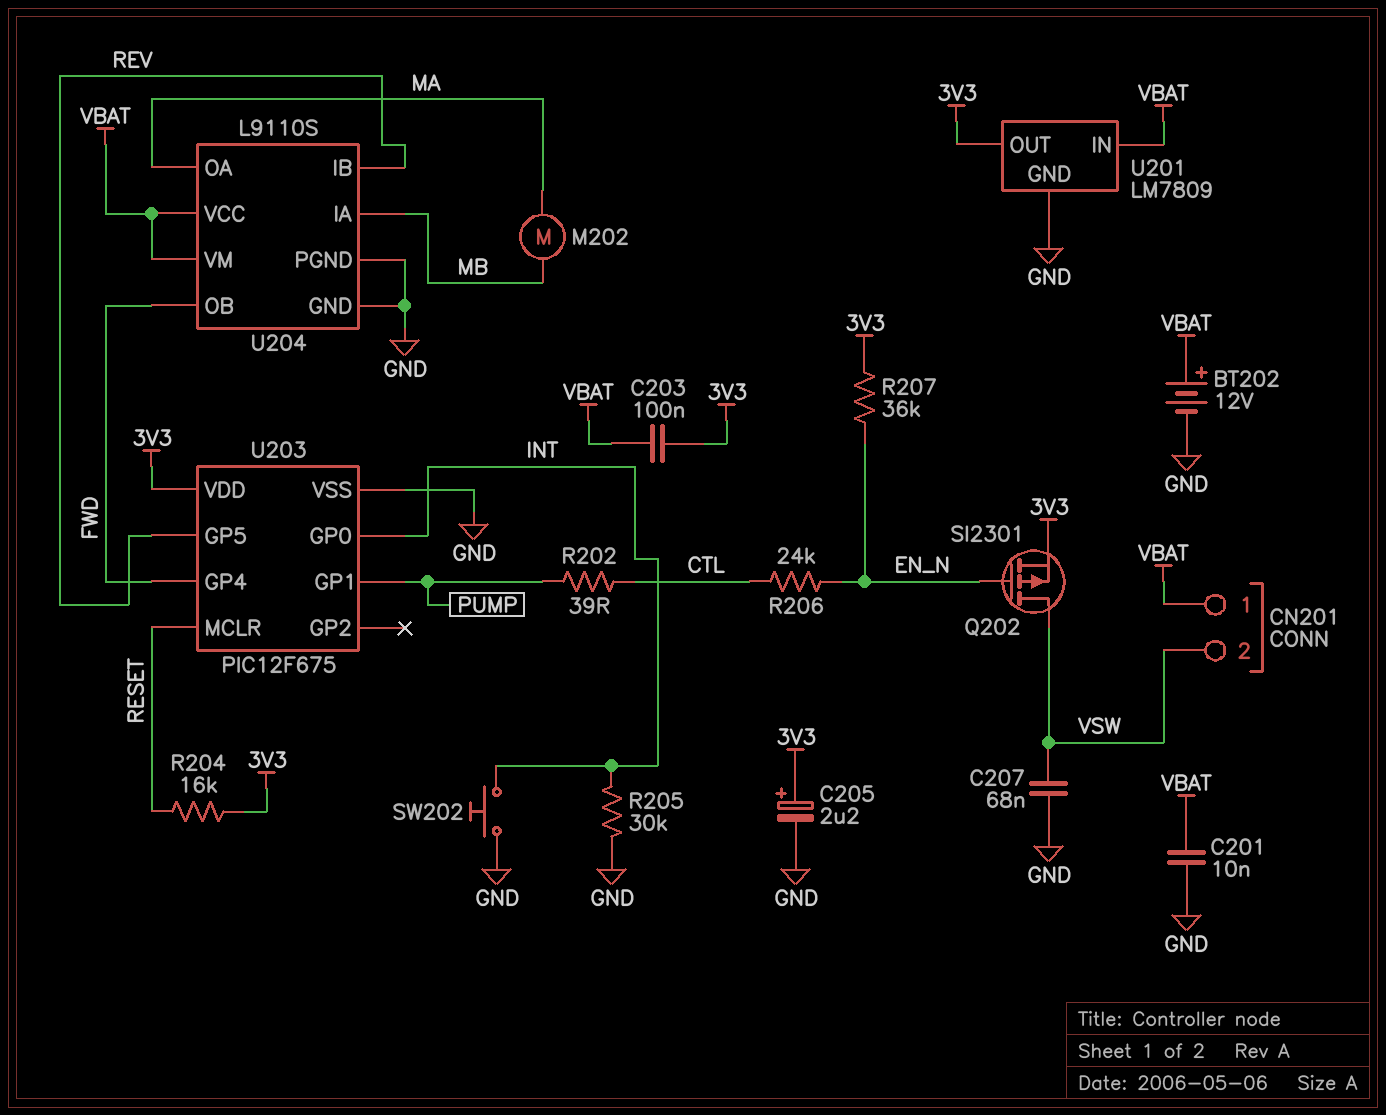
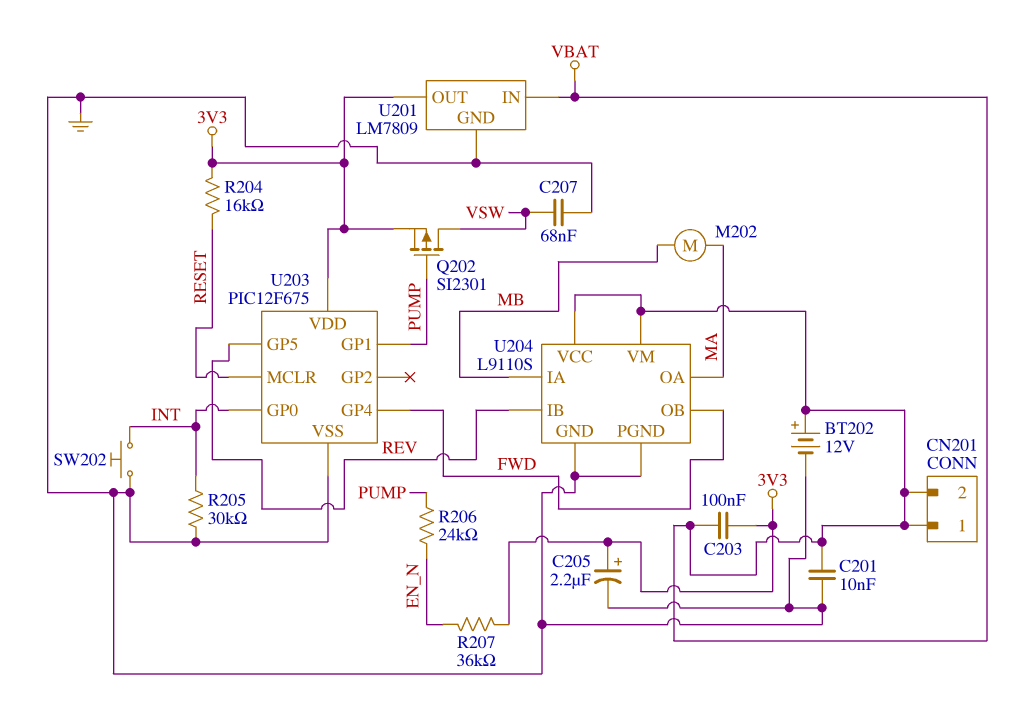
CN201 pin 2: VSW -> VBAT
Q202: PMOS SI2301 (G EN_N, D VSW, S 3V3) -> PMOS SI2301 (G PUMP, D VSW, S 3V3)
R202: 39 (CTL, PUMP) -> none
R206: 24k (CTL, EN_N) -> 24k (EN_N, PUMP)

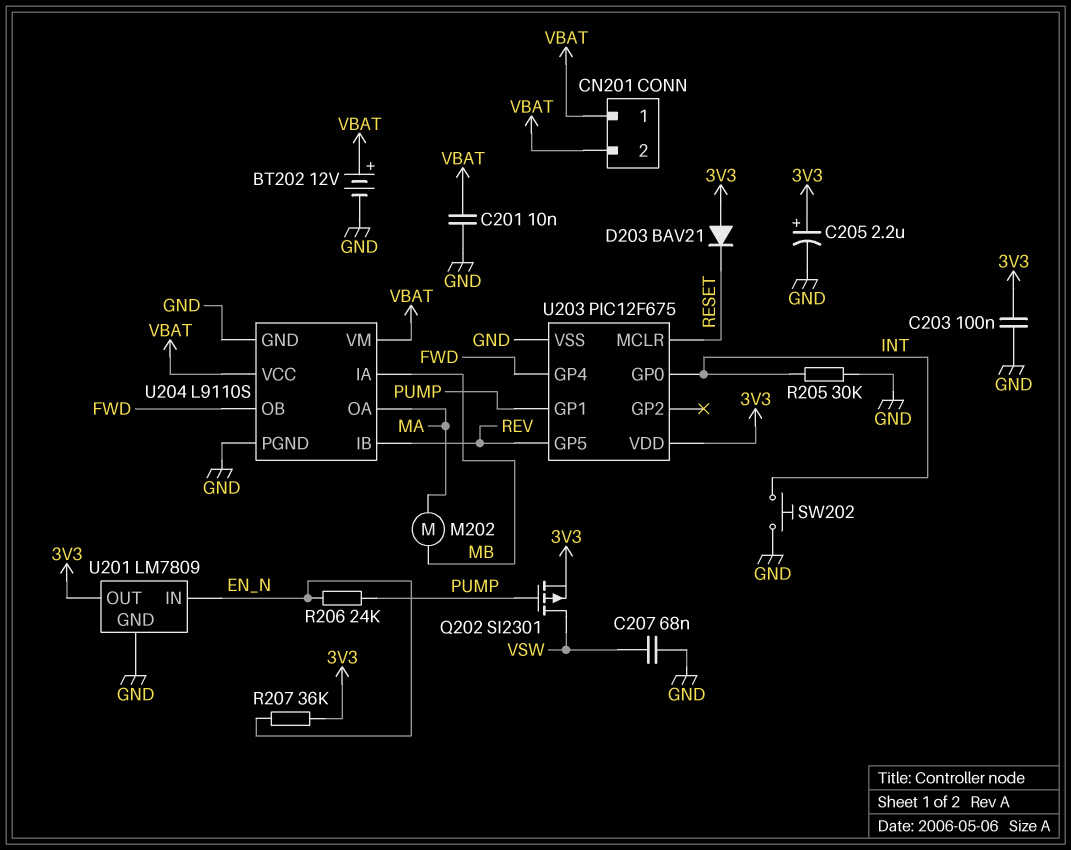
C203: 100nF (3V3, VBAT) -> 100nF (3V3, GND)
D203: none -> diode BAV21 (A 3V3, K RESET)
R204: 16k (3V3, RESET) -> none
U201 pin IN: VBAT -> EN_N

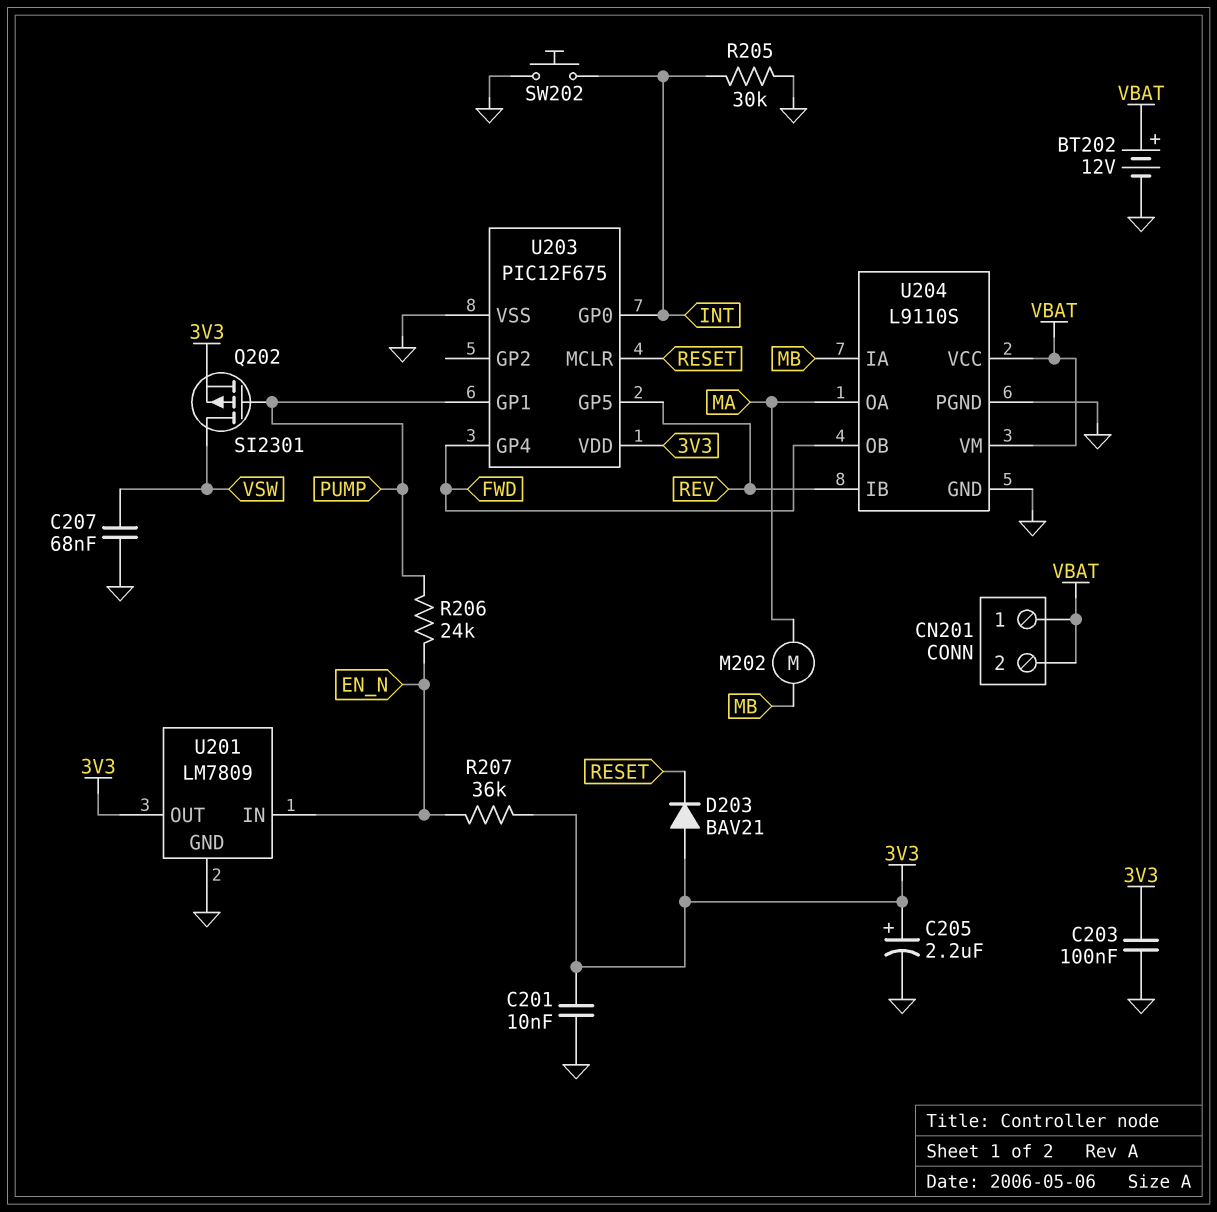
C201: 10nF (GND, VBAT) -> 10nF (3V3, GND)

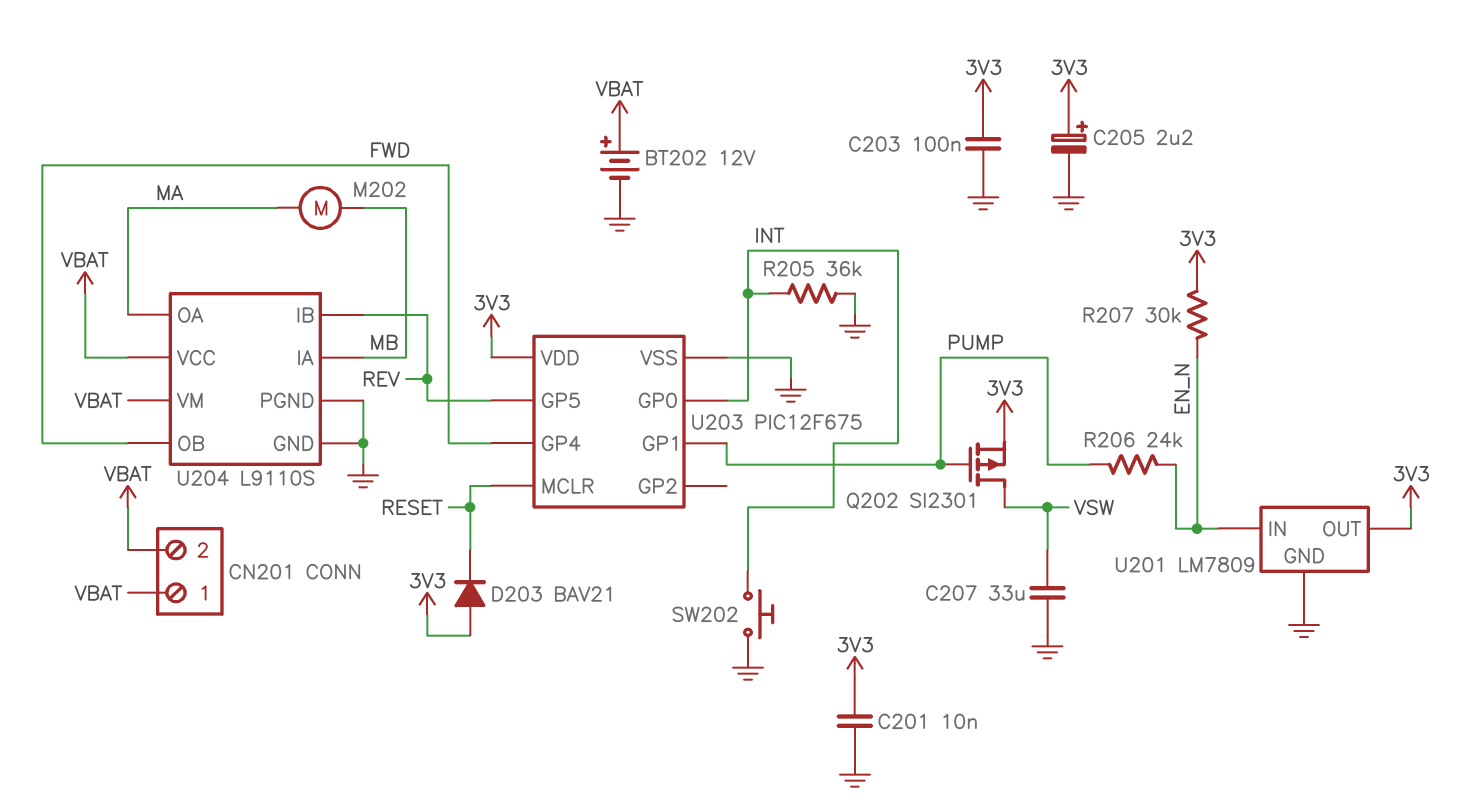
C207: 68nF (GND, VSW) -> 33uF (GND, VSW)
R205: 30k (GND, INT) -> 36k (GND, INT)
R207: 36k (3V3, EN_N) -> 30k (3V3, EN_N)

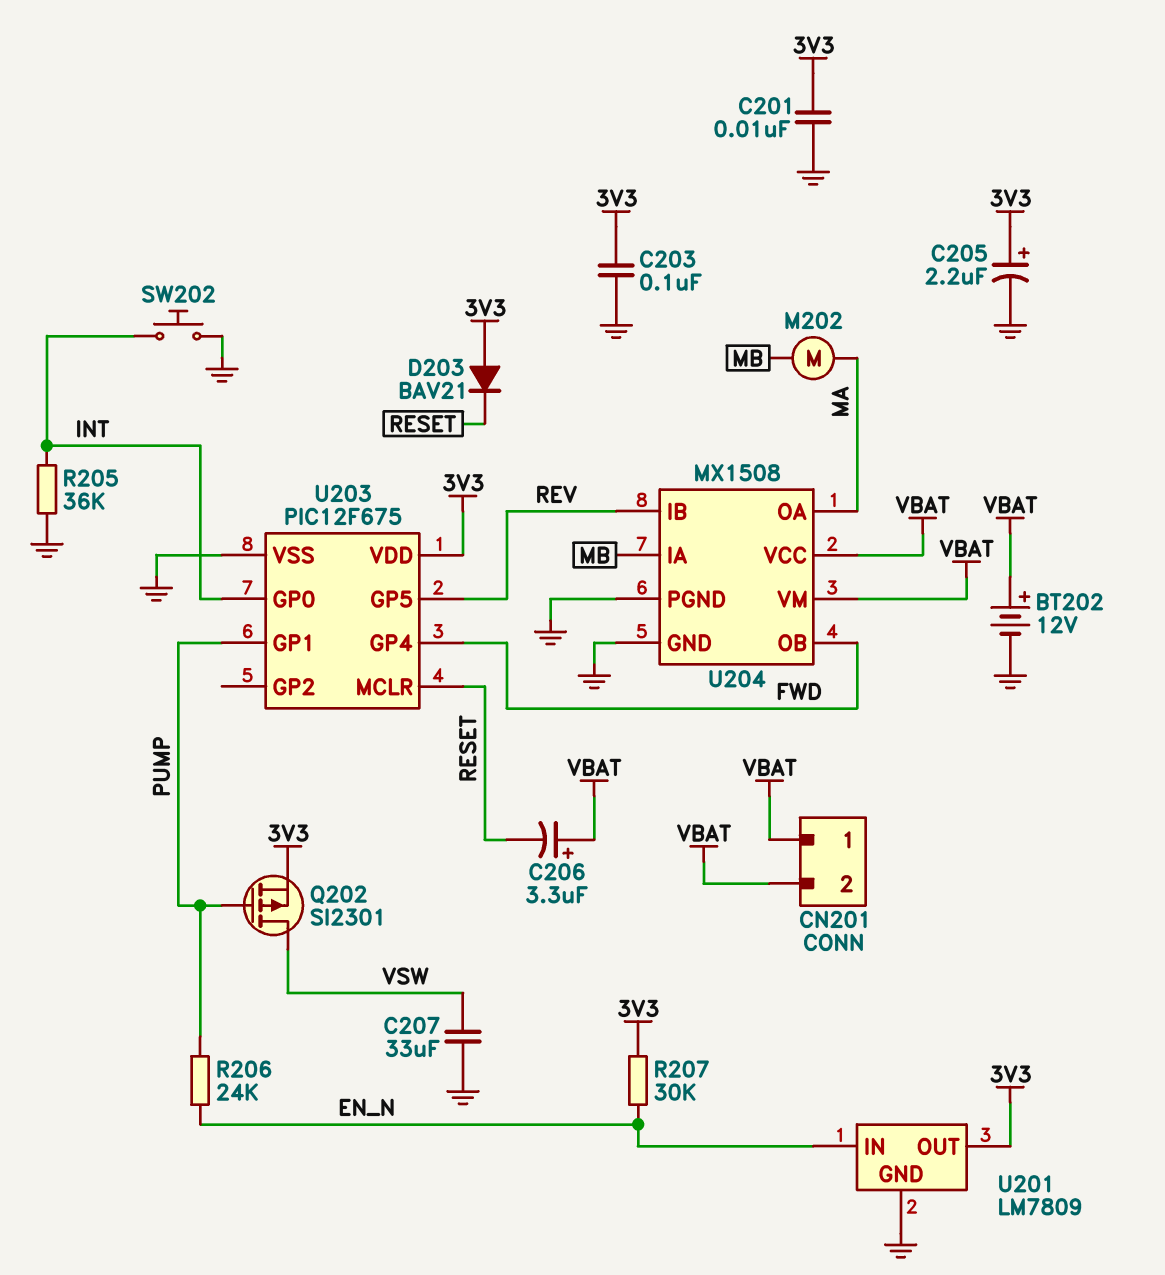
C206: none -> 3.3uF (plus VBAT, minus RESET)
U204: L9110S -> MX1508

